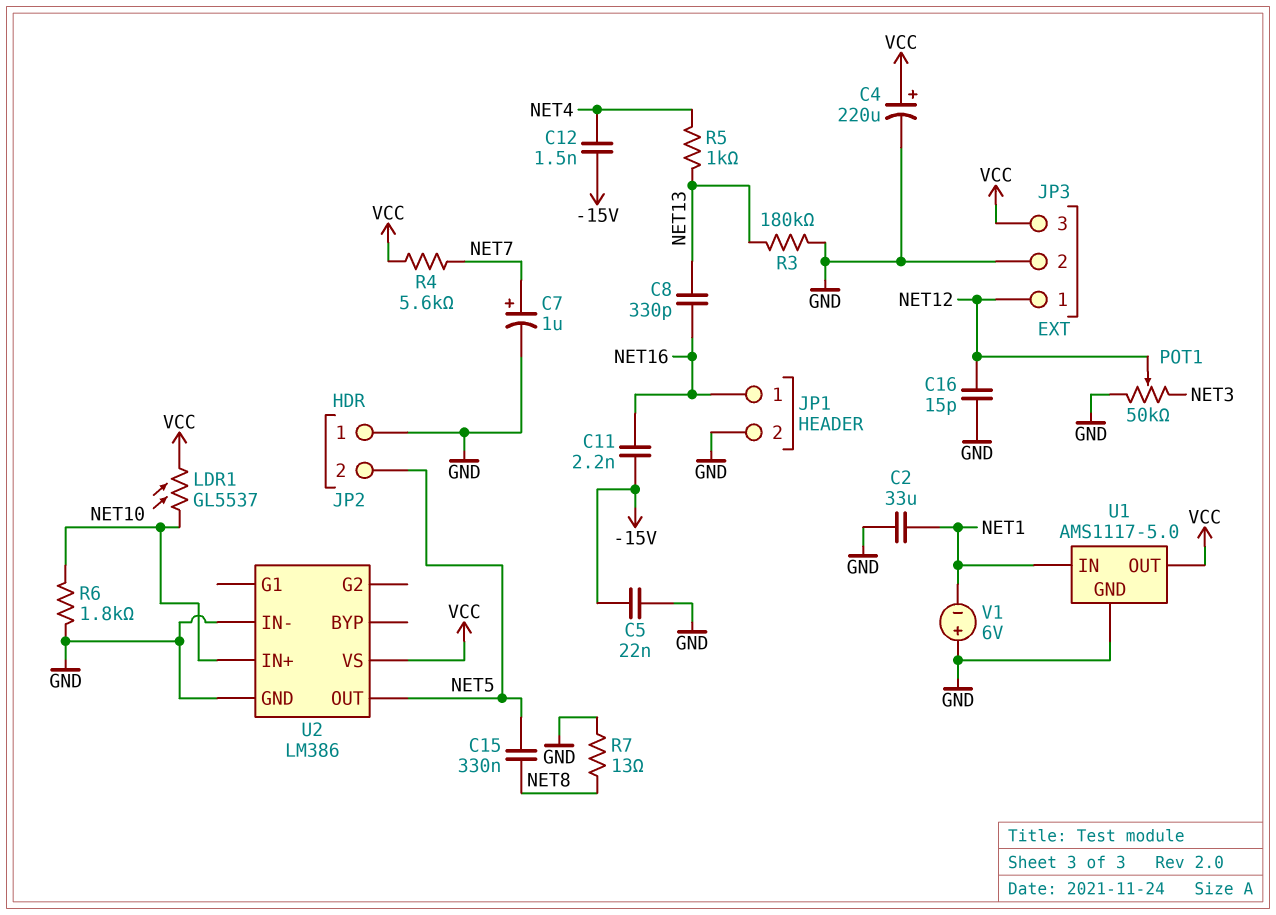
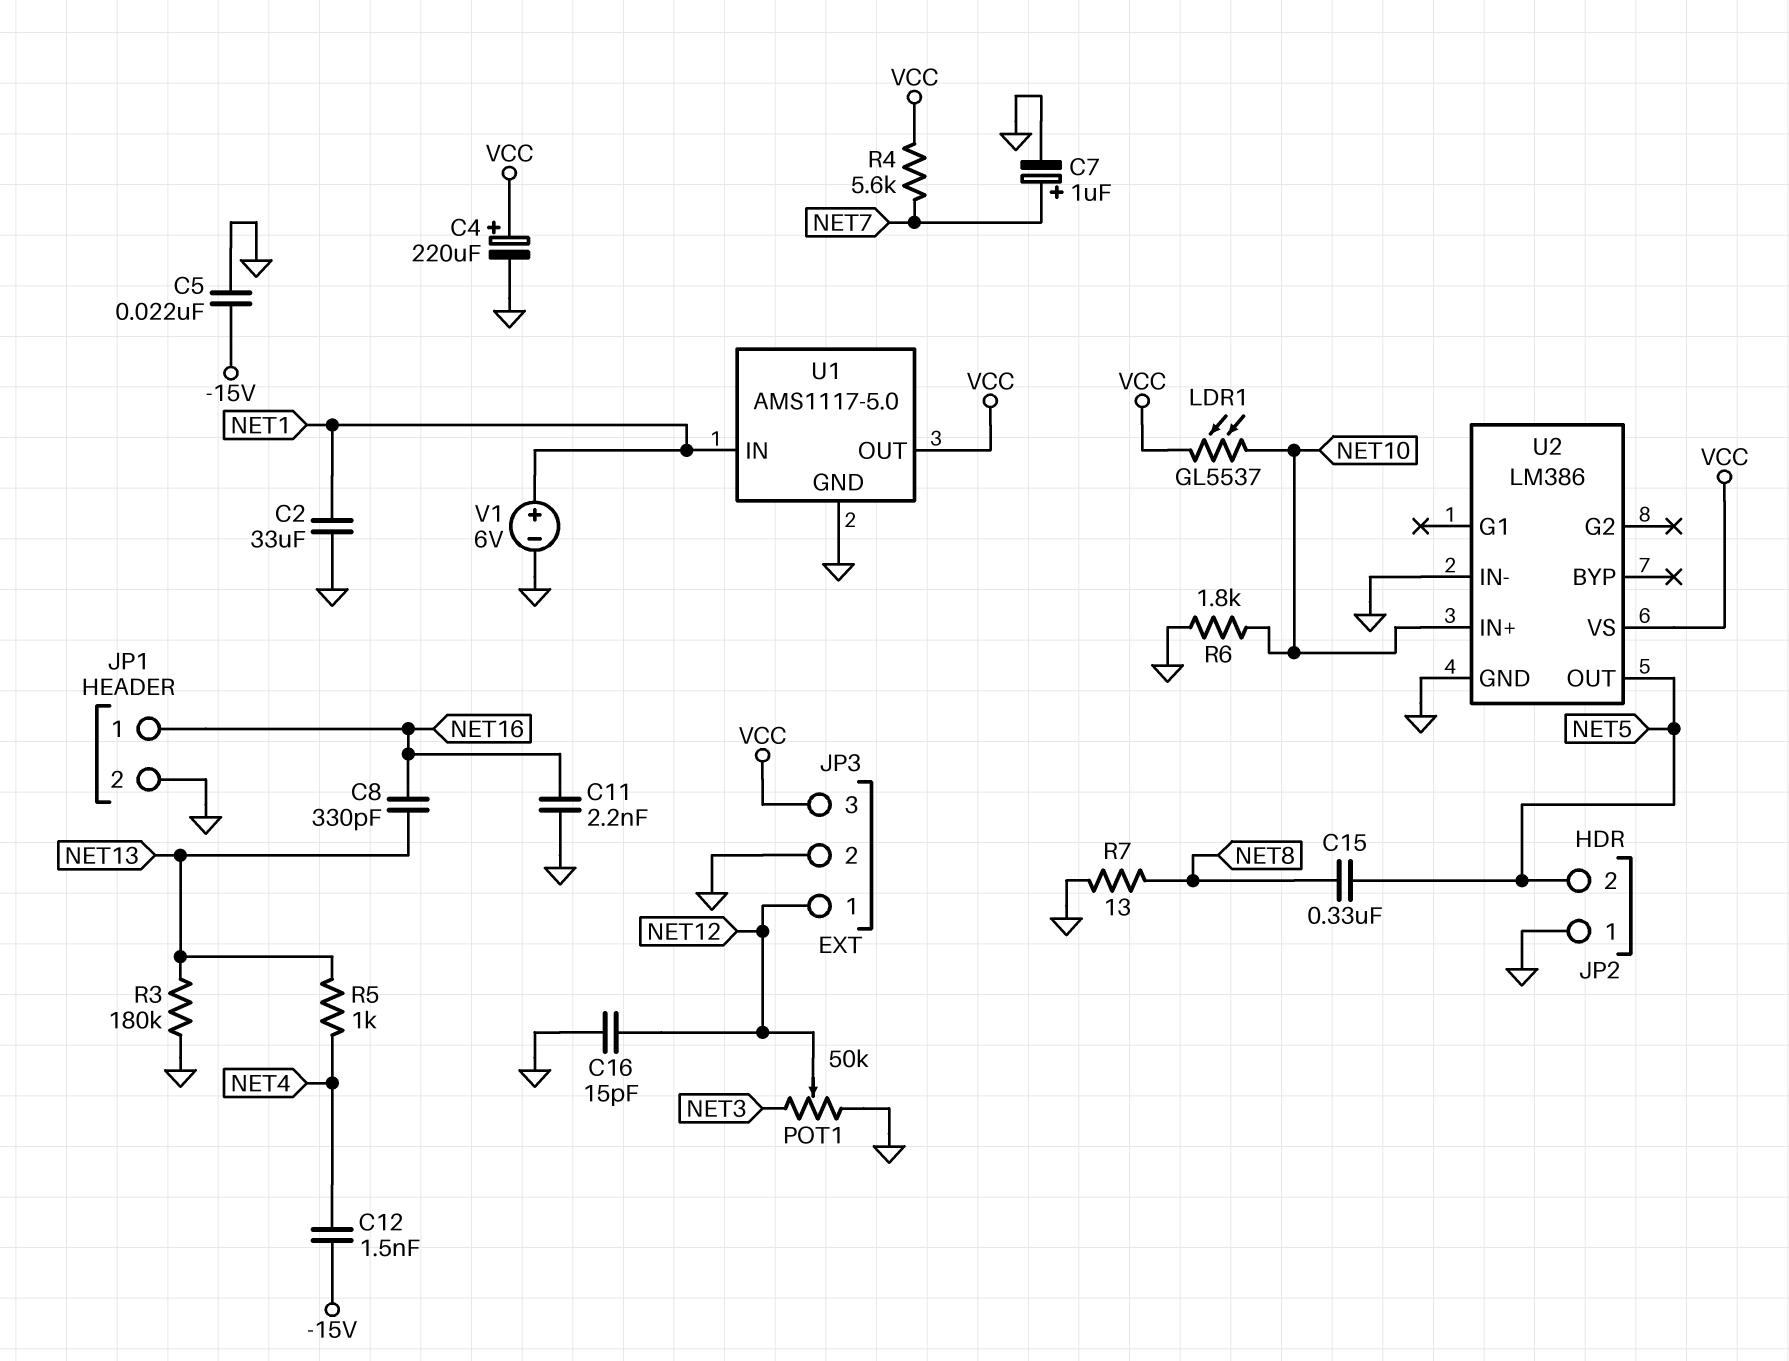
C11: 2.2nF (-15V, NET16) -> 2.2nF (GND, NET16)
V1: 6V (plus GND, minus NET1) -> 6V (plus NET1, minus GND)

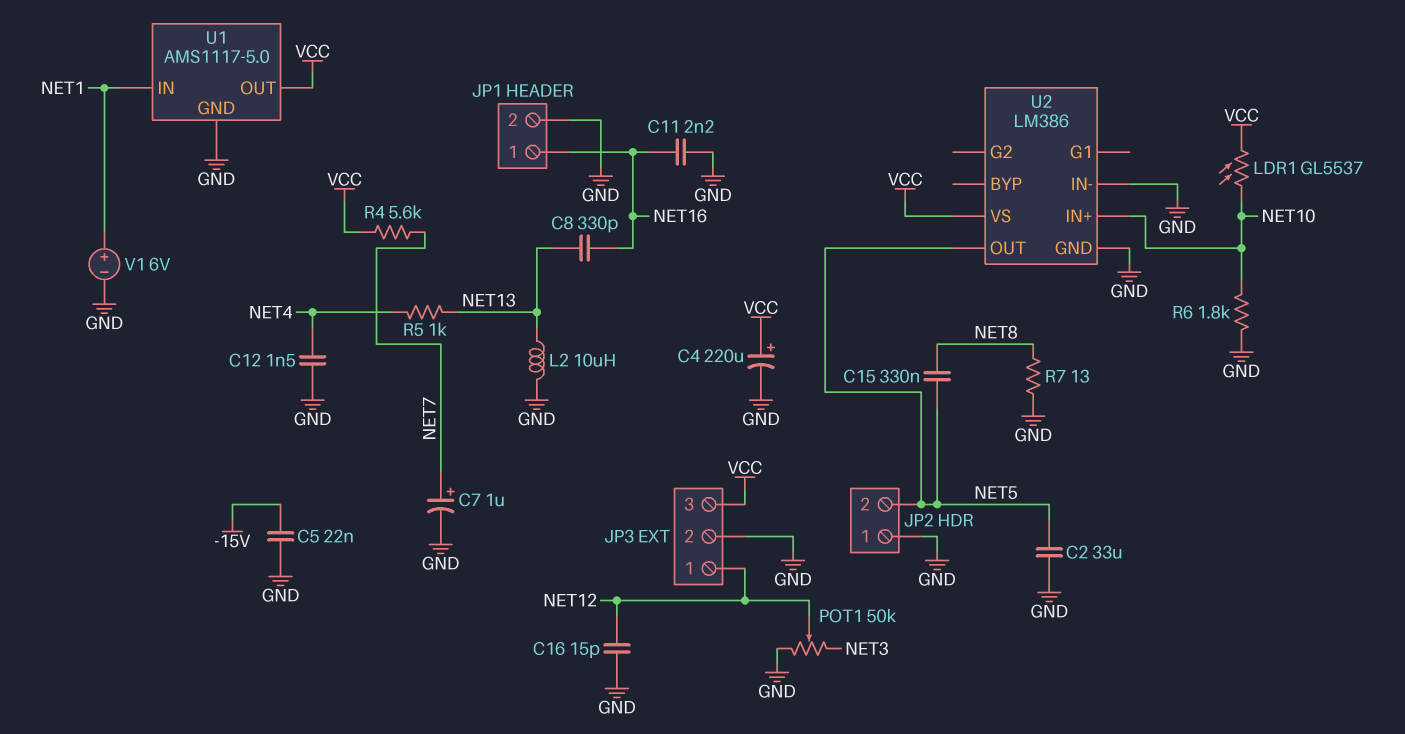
C2: 33uF (GND, NET1) -> 33uF (GND, NET5)
C12: 1.5nF (-15V, NET4) -> 1.5nF (GND, NET4)
L2: none -> 10uH (GND, NET13)
R3: 180k (GND, NET13) -> none

